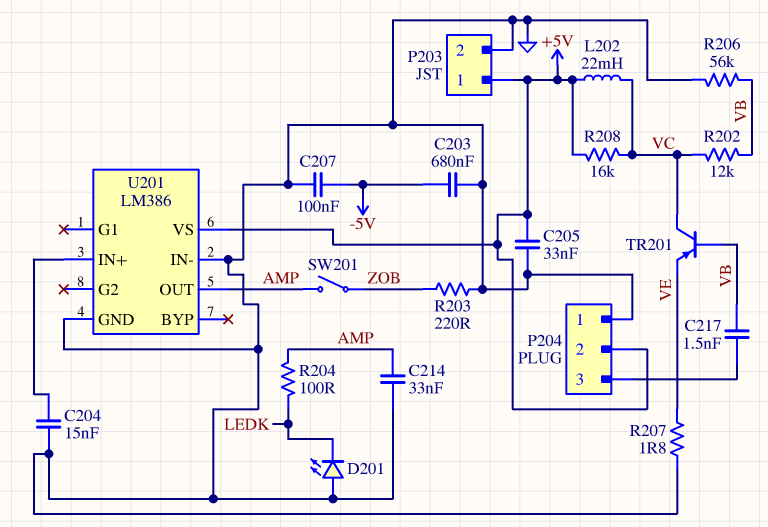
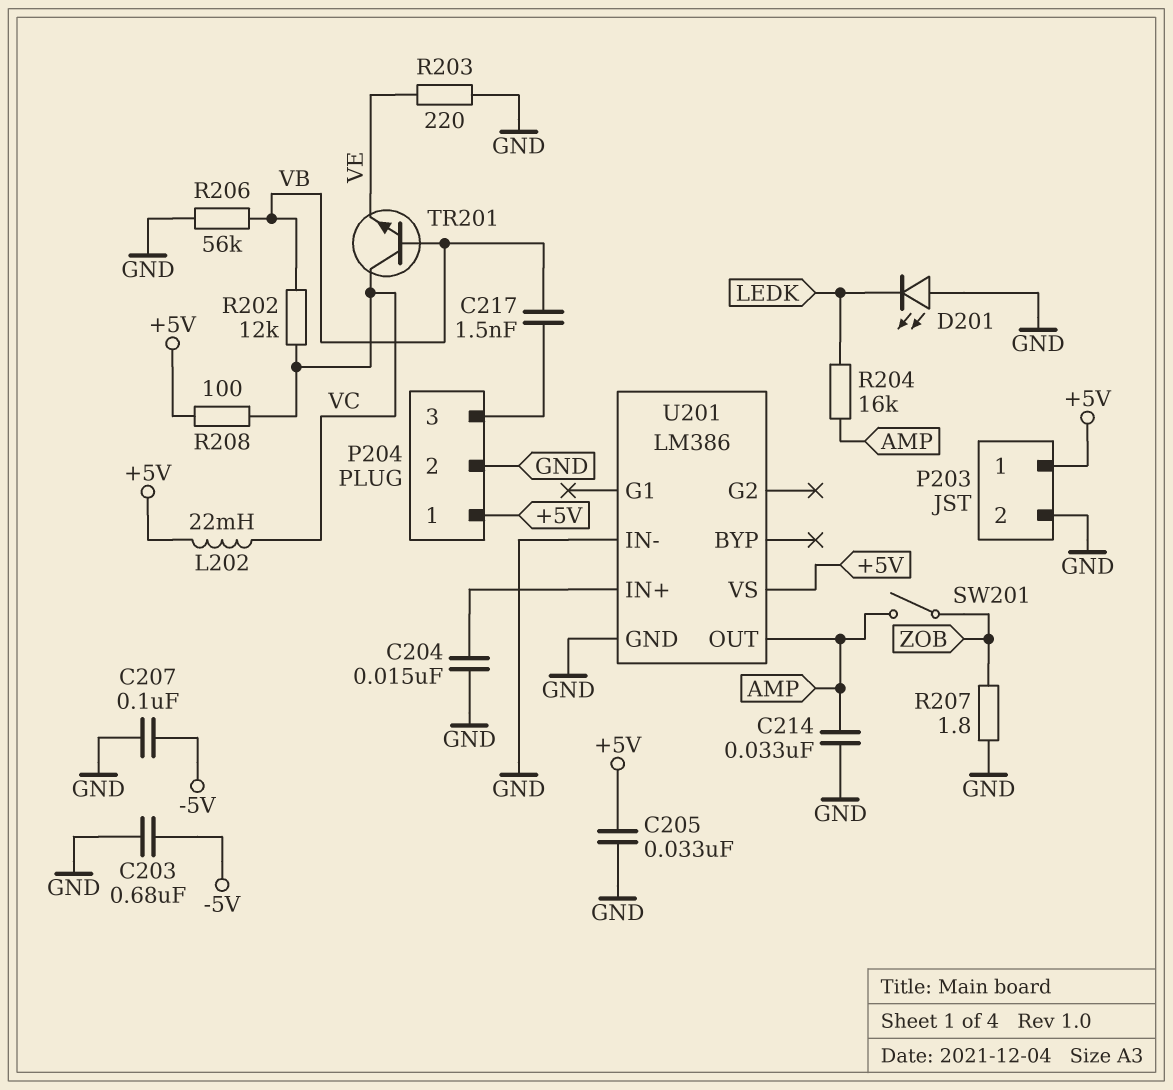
P204 pin 1: GND -> +5V
P204 pin 2: +5V -> GND
R203: 220 (GND, ZOB) -> 220 (GND, VE)
R204: 100 (AMP, LEDK) -> 16k (AMP, LEDK)
R207: 1.8 (GND, VE) -> 1.8 (GND, ZOB)
R208: 16k (+5V, VC) -> 100 (+5V, VC)
TR201: PNP (B VB, C VC, E VE) -> NPN (B VB, C VC, E VE)

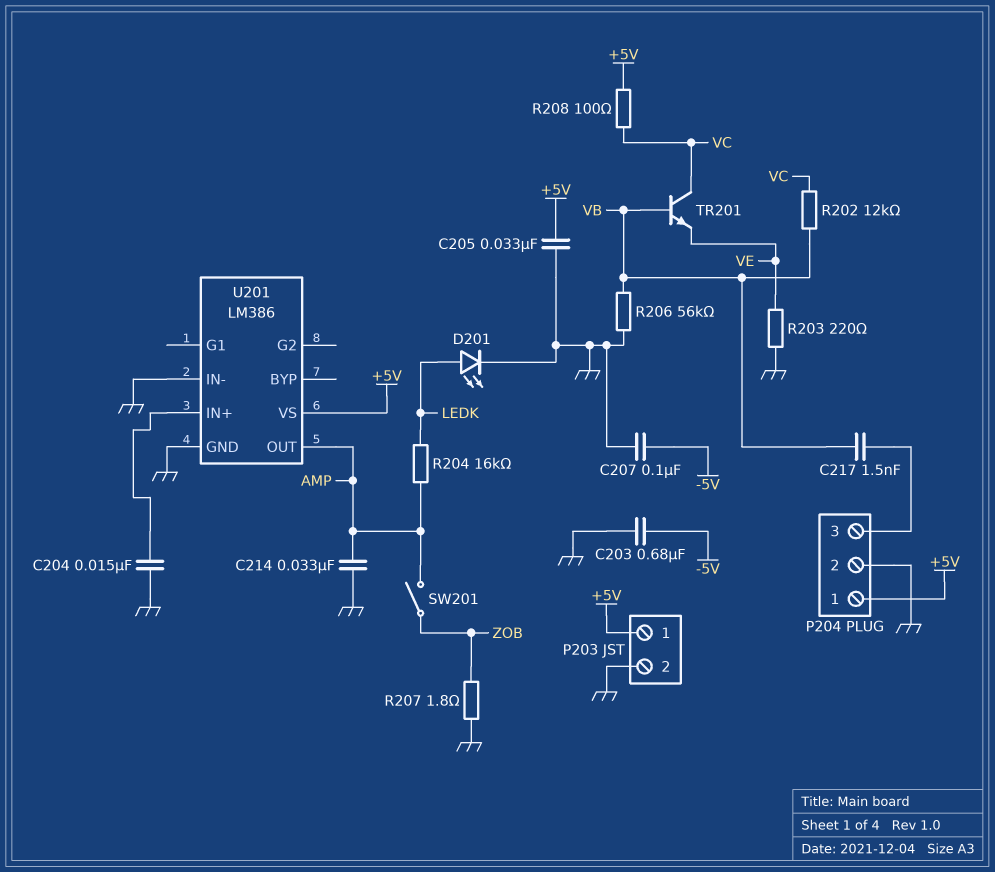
D201: LED (A GND, K LEDK) -> LED (A LEDK, K GND)
L202: 22mH (+5V, VC) -> none

